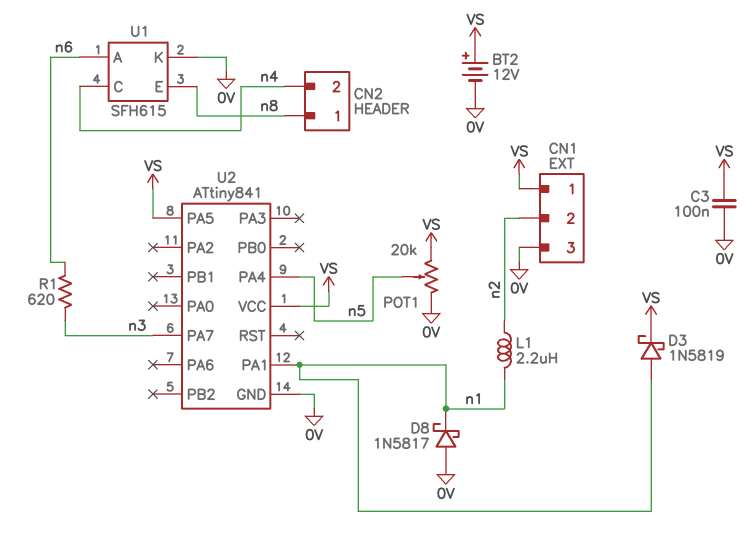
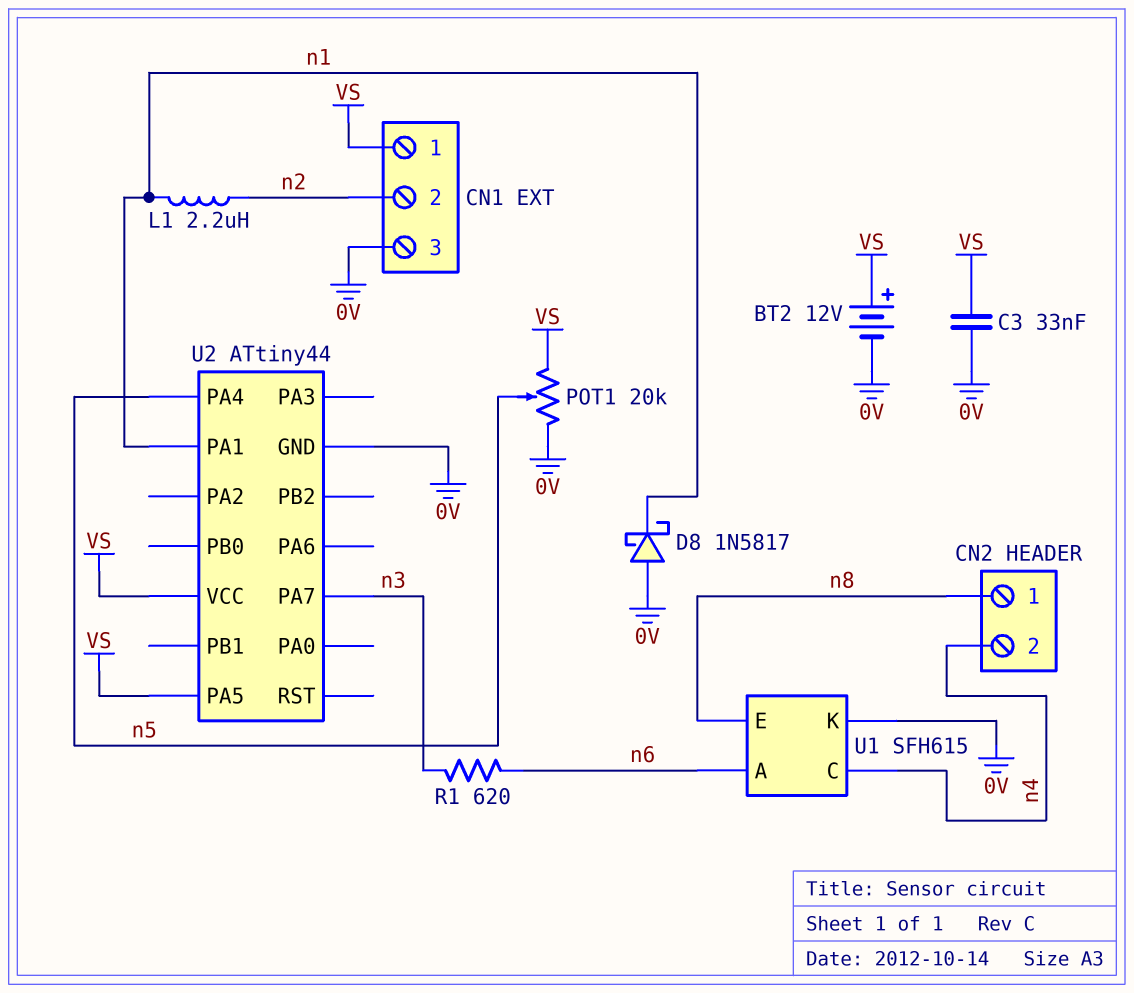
C3: 100nF (0V, VS) -> 33nF (0V, VS)
D3: schottky 1N5819 (A n1, K VS) -> none
U2: ATtiny841 -> ATtiny44

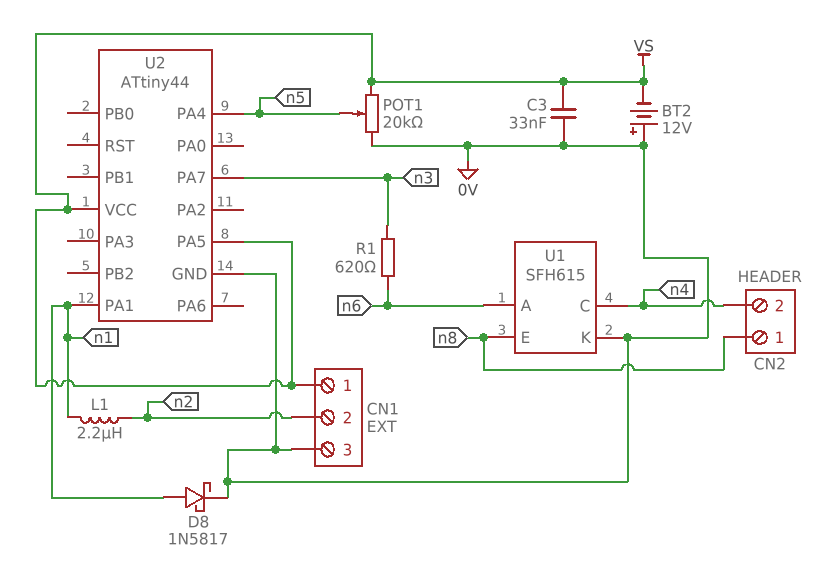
BT2: 12V (plus VS, minus 0V) -> 12V (plus 0V, minus VS)
D8: schottky 1N5817 (A 0V, K n1) -> schottky 1N5817 (A n1, K 0V)

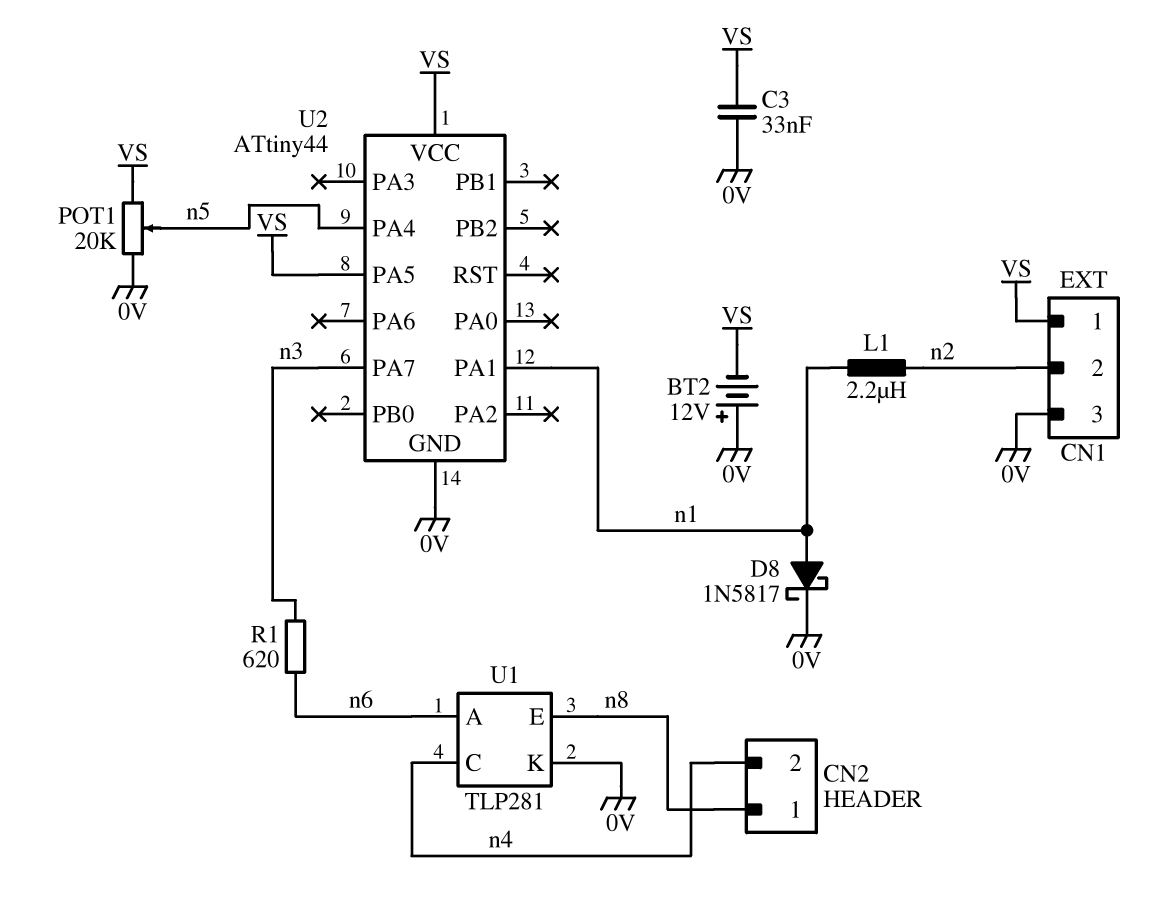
U1: SFH615 -> TLP281

